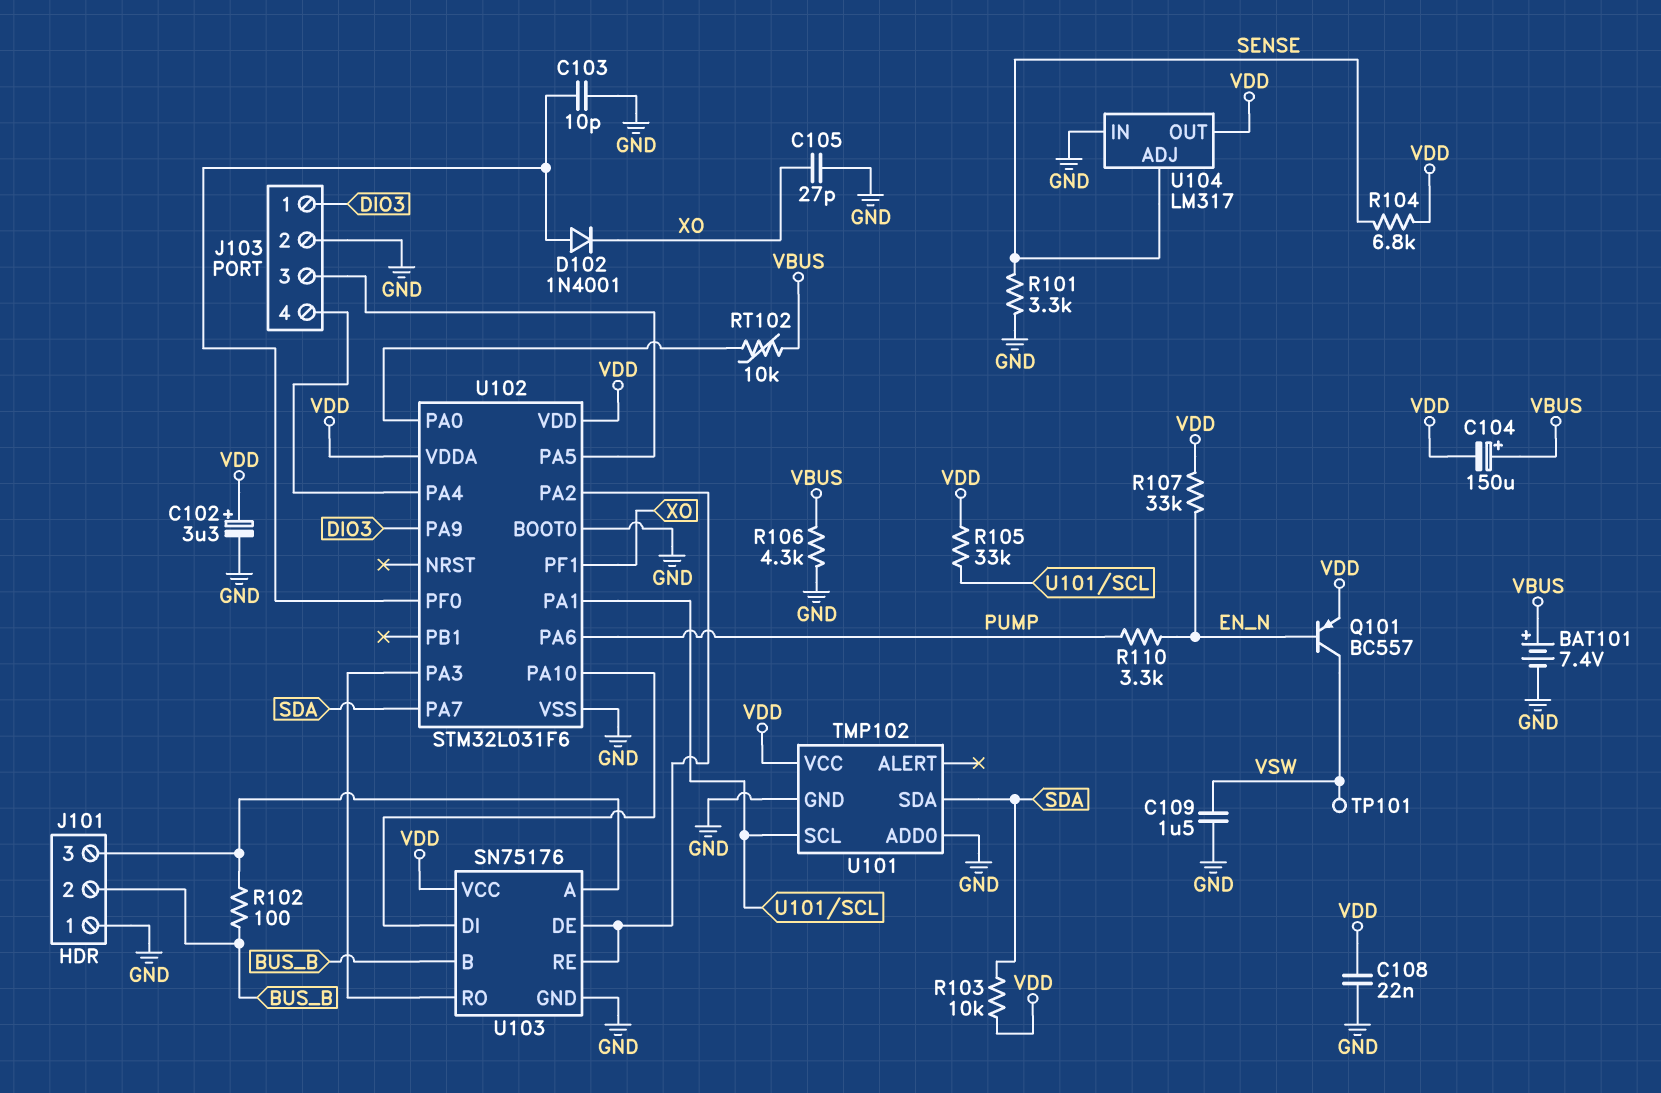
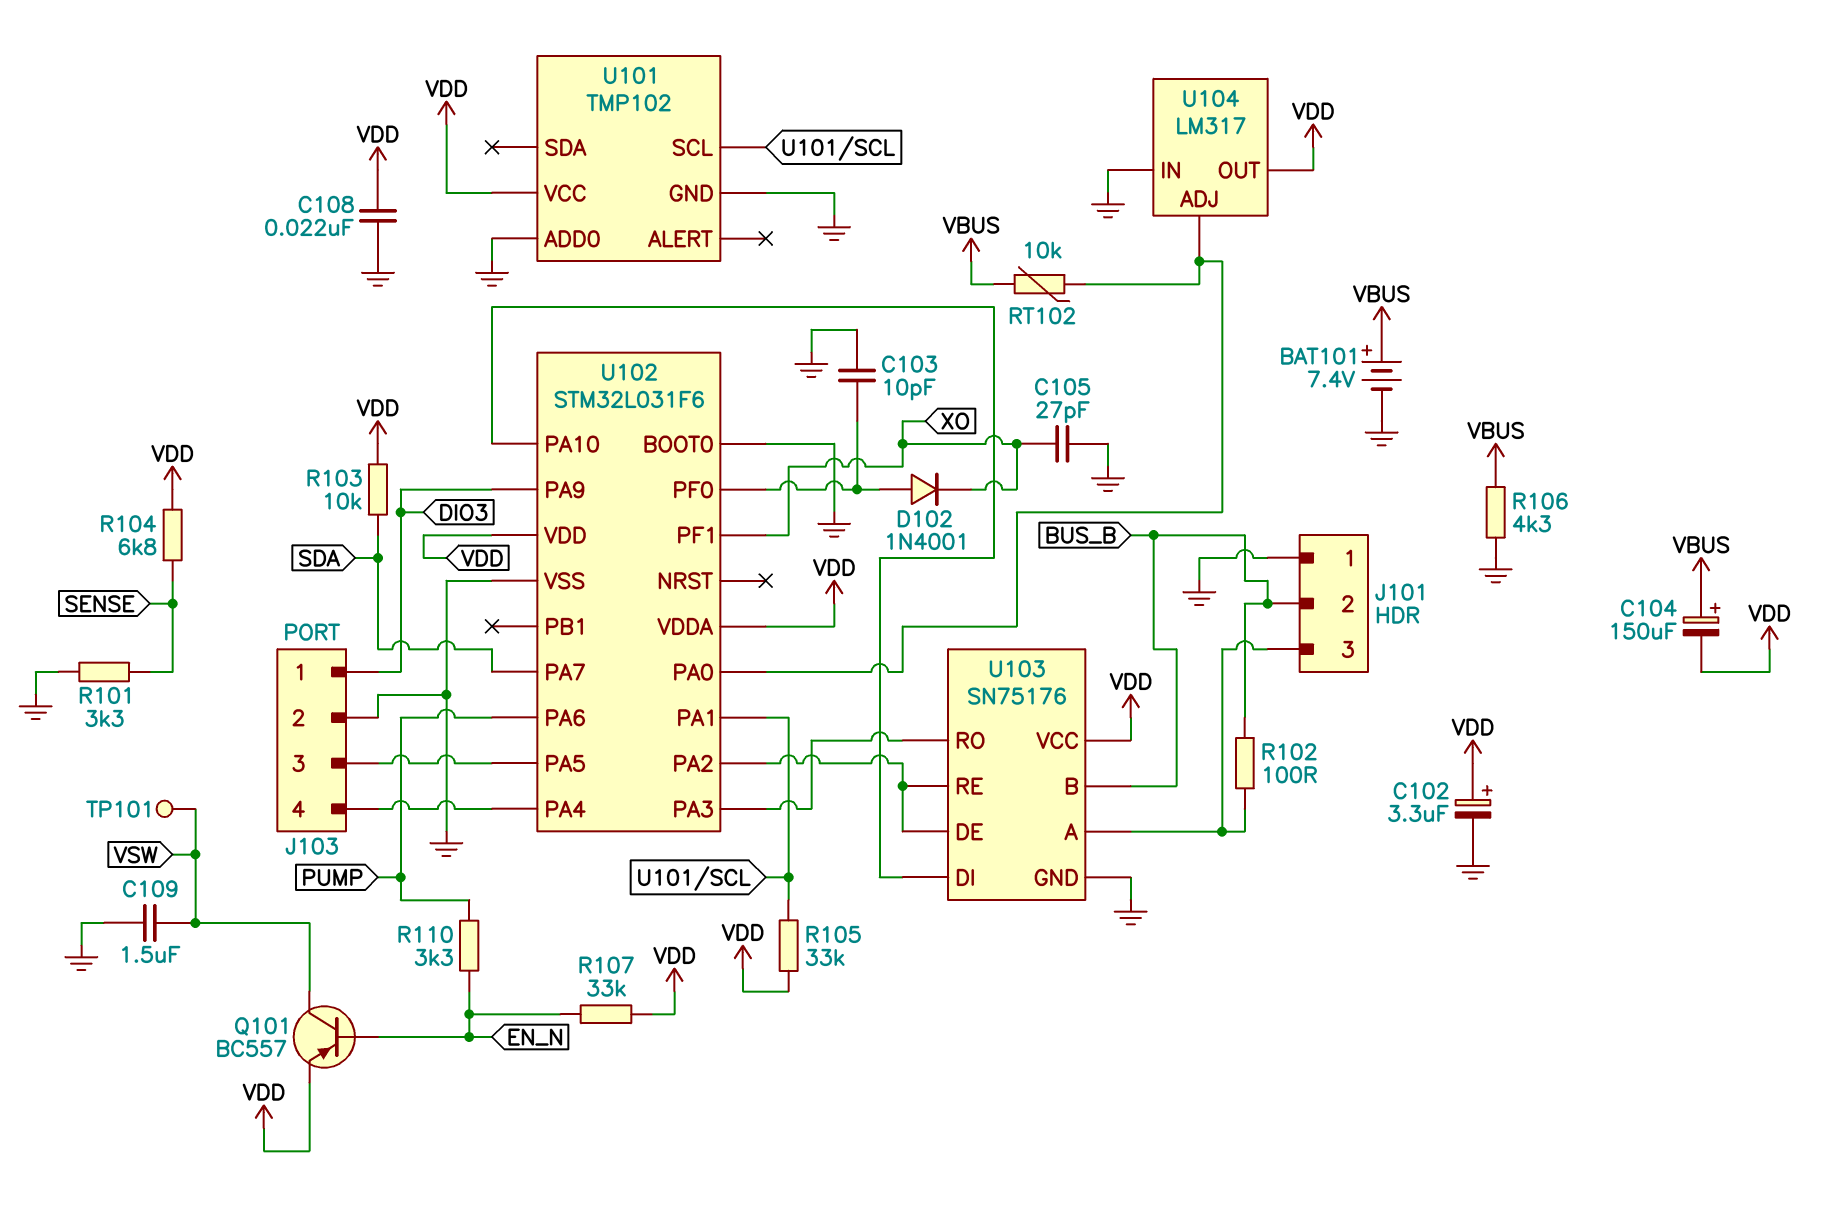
U101 pin SDA: SDA -> none
U104 pin ADJ: SENSE -> U102/PA0

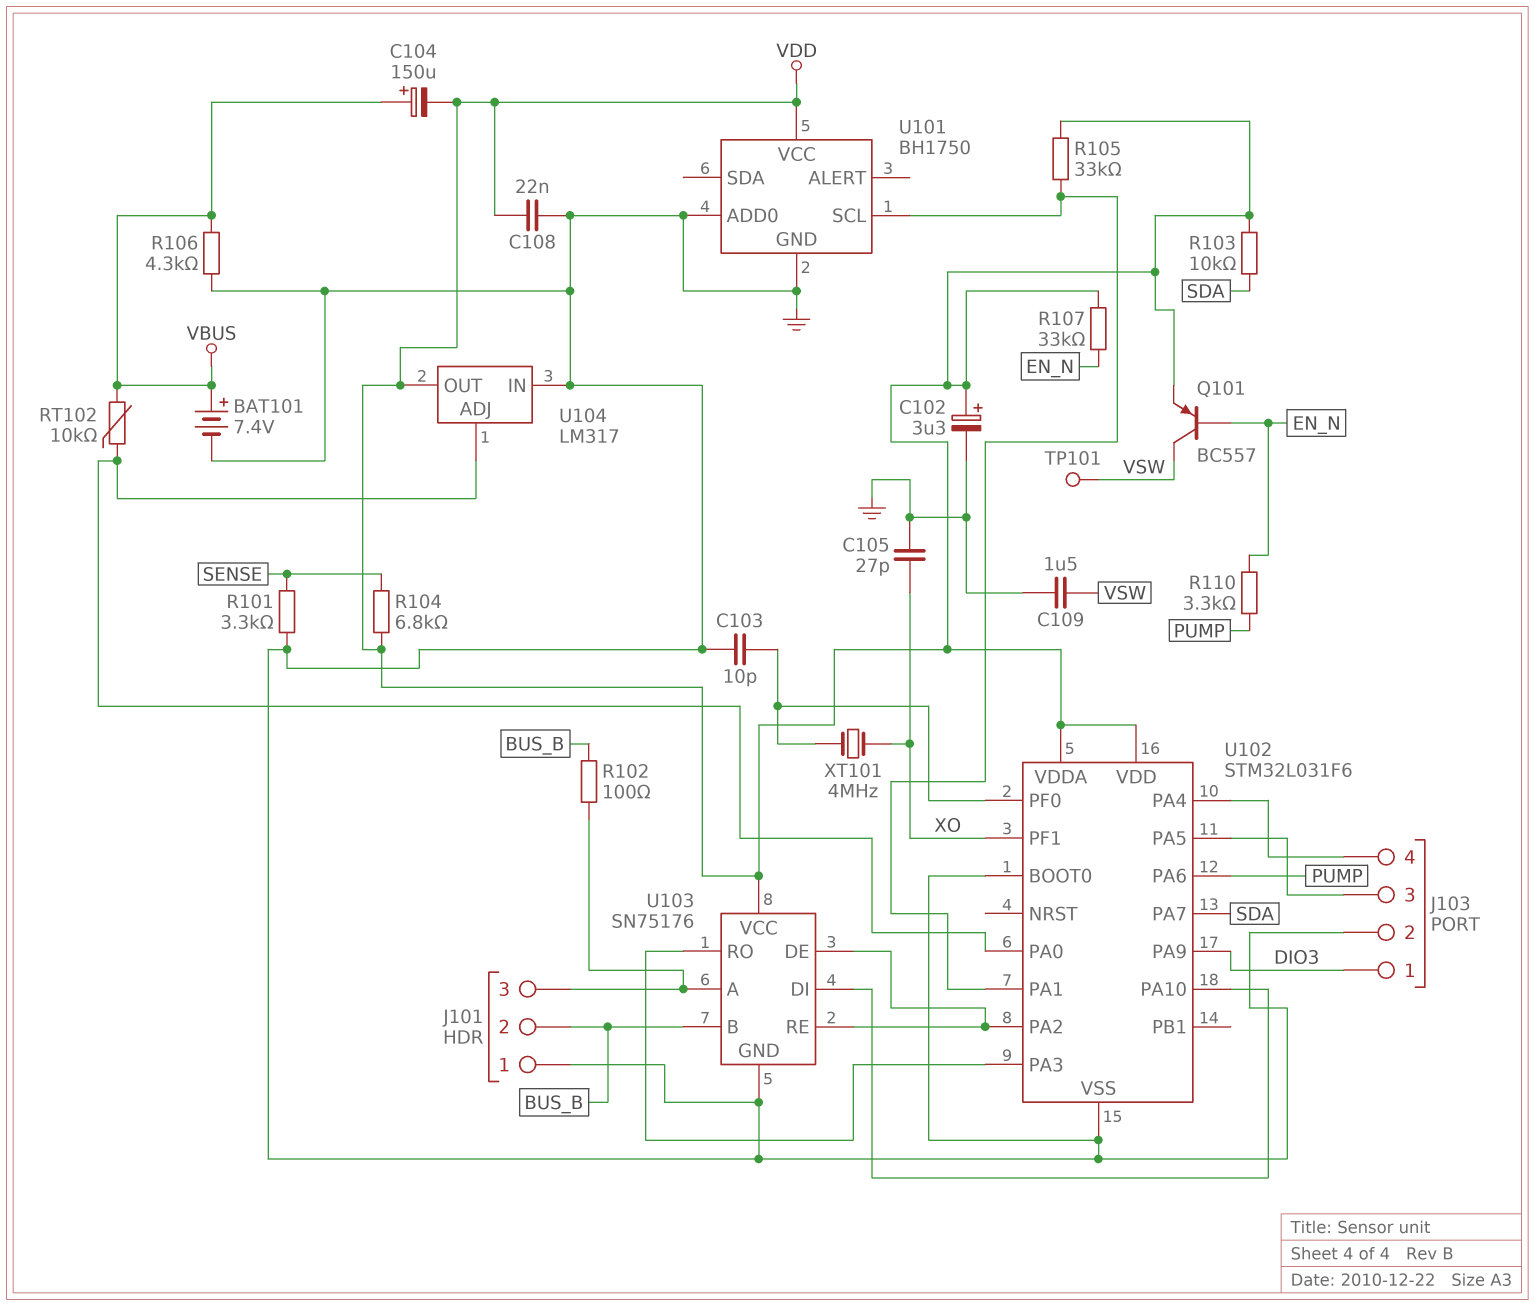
D102: diode 1N4001 (A U102/PF0, K XO) -> none
U101: TMP102 -> BH1750
XT101: none -> 4MHz (U102/PF0, XO)

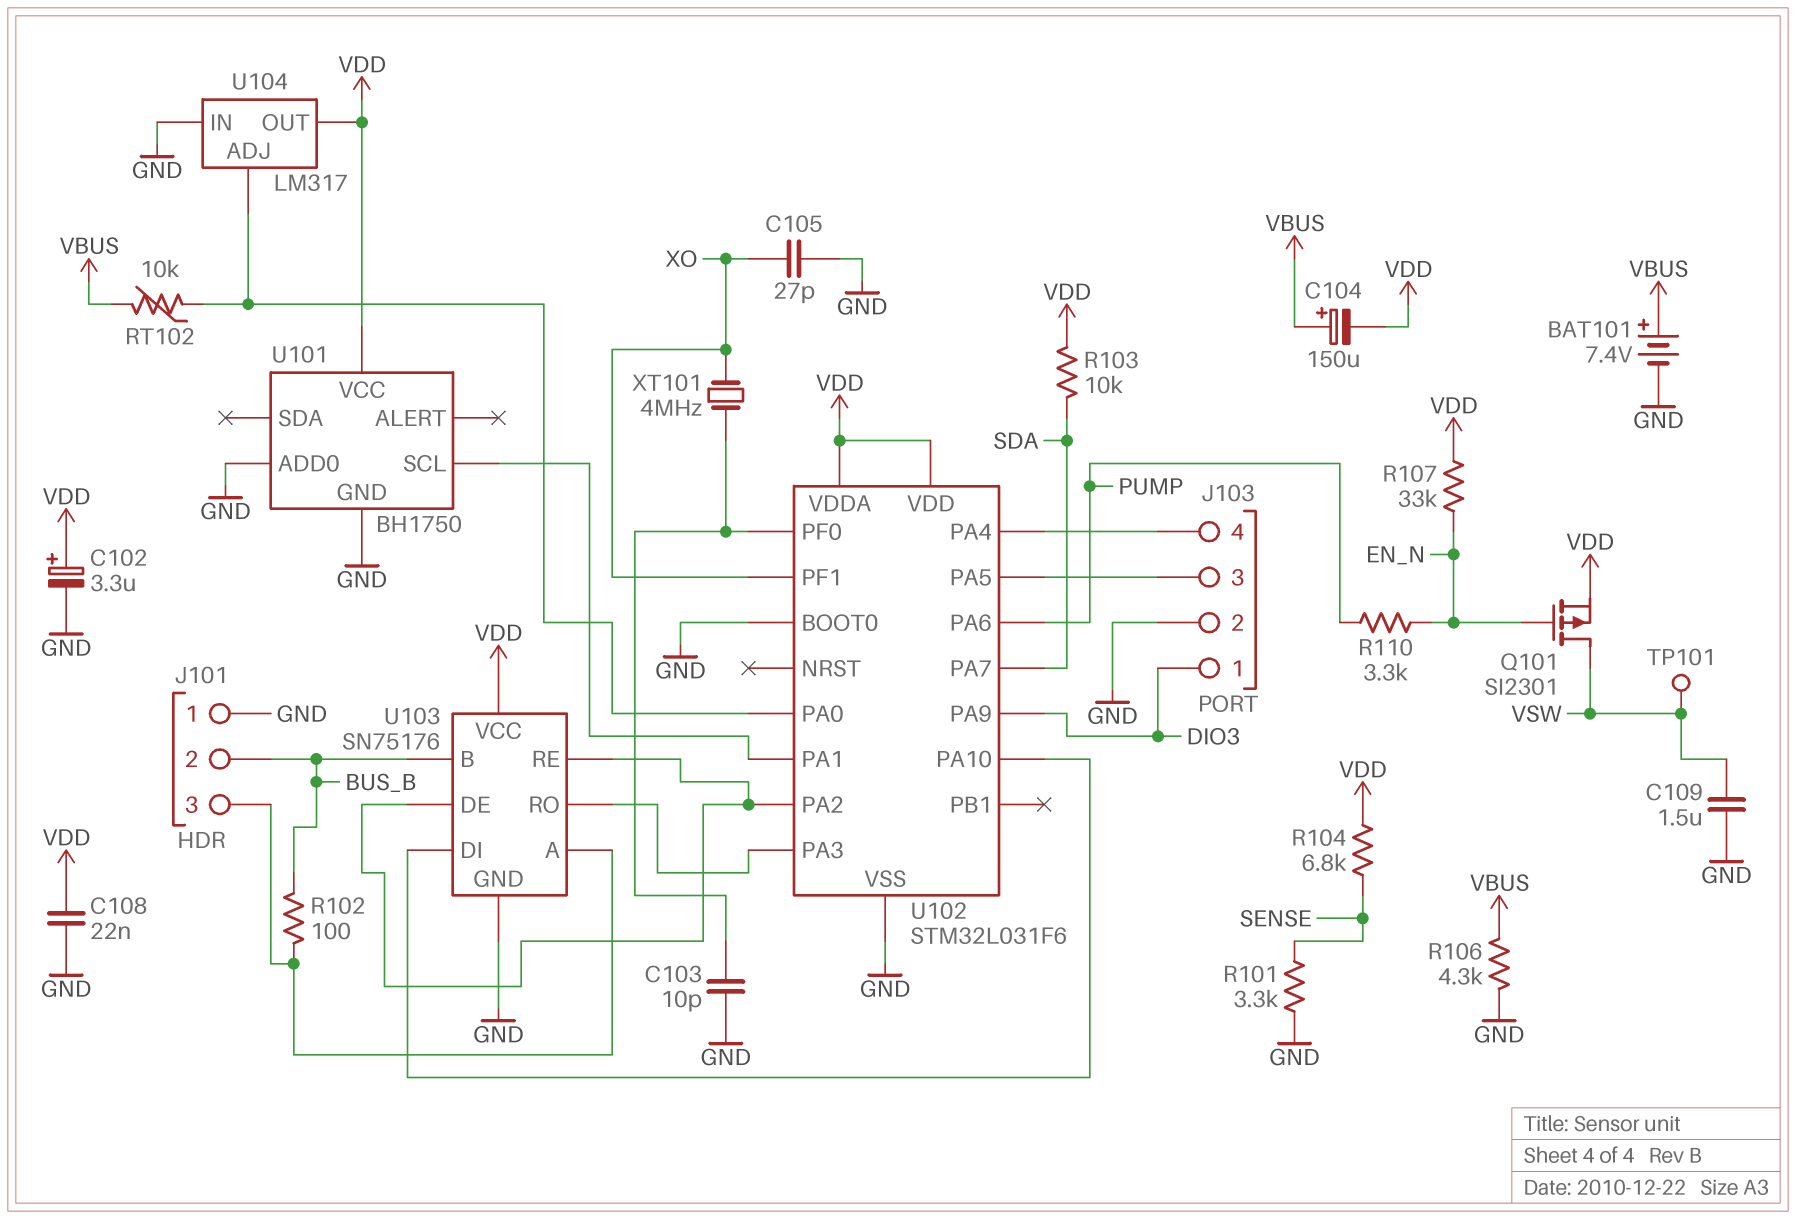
Q101: PNP BC557 (B EN_N, C VSW, E VDD) -> PMOS SI2301 (G EN_N, D VSW, S VDD)
R105: 33k (U101/SCL, VDD) -> none

